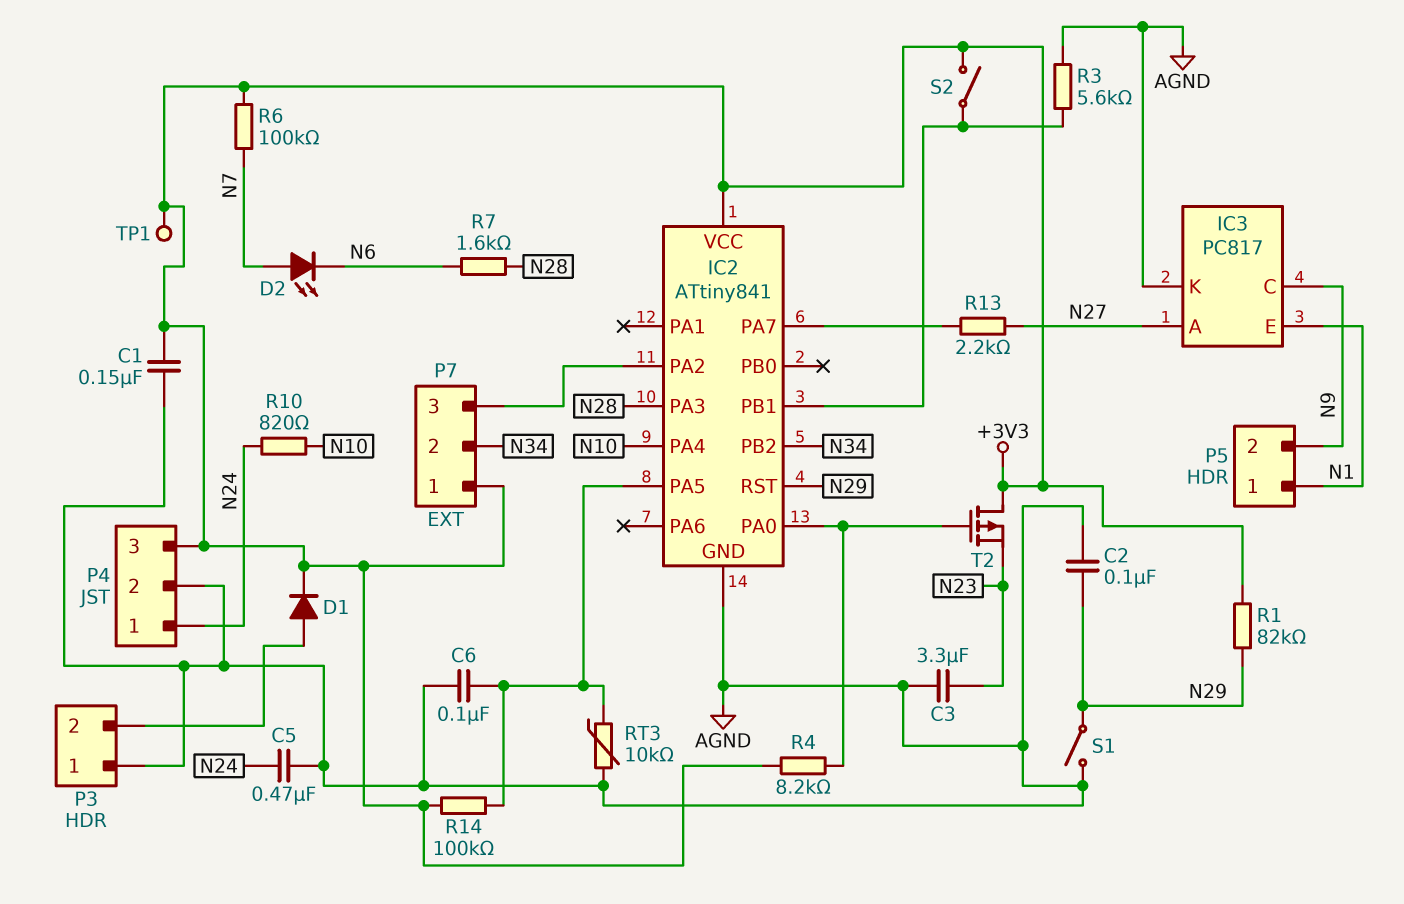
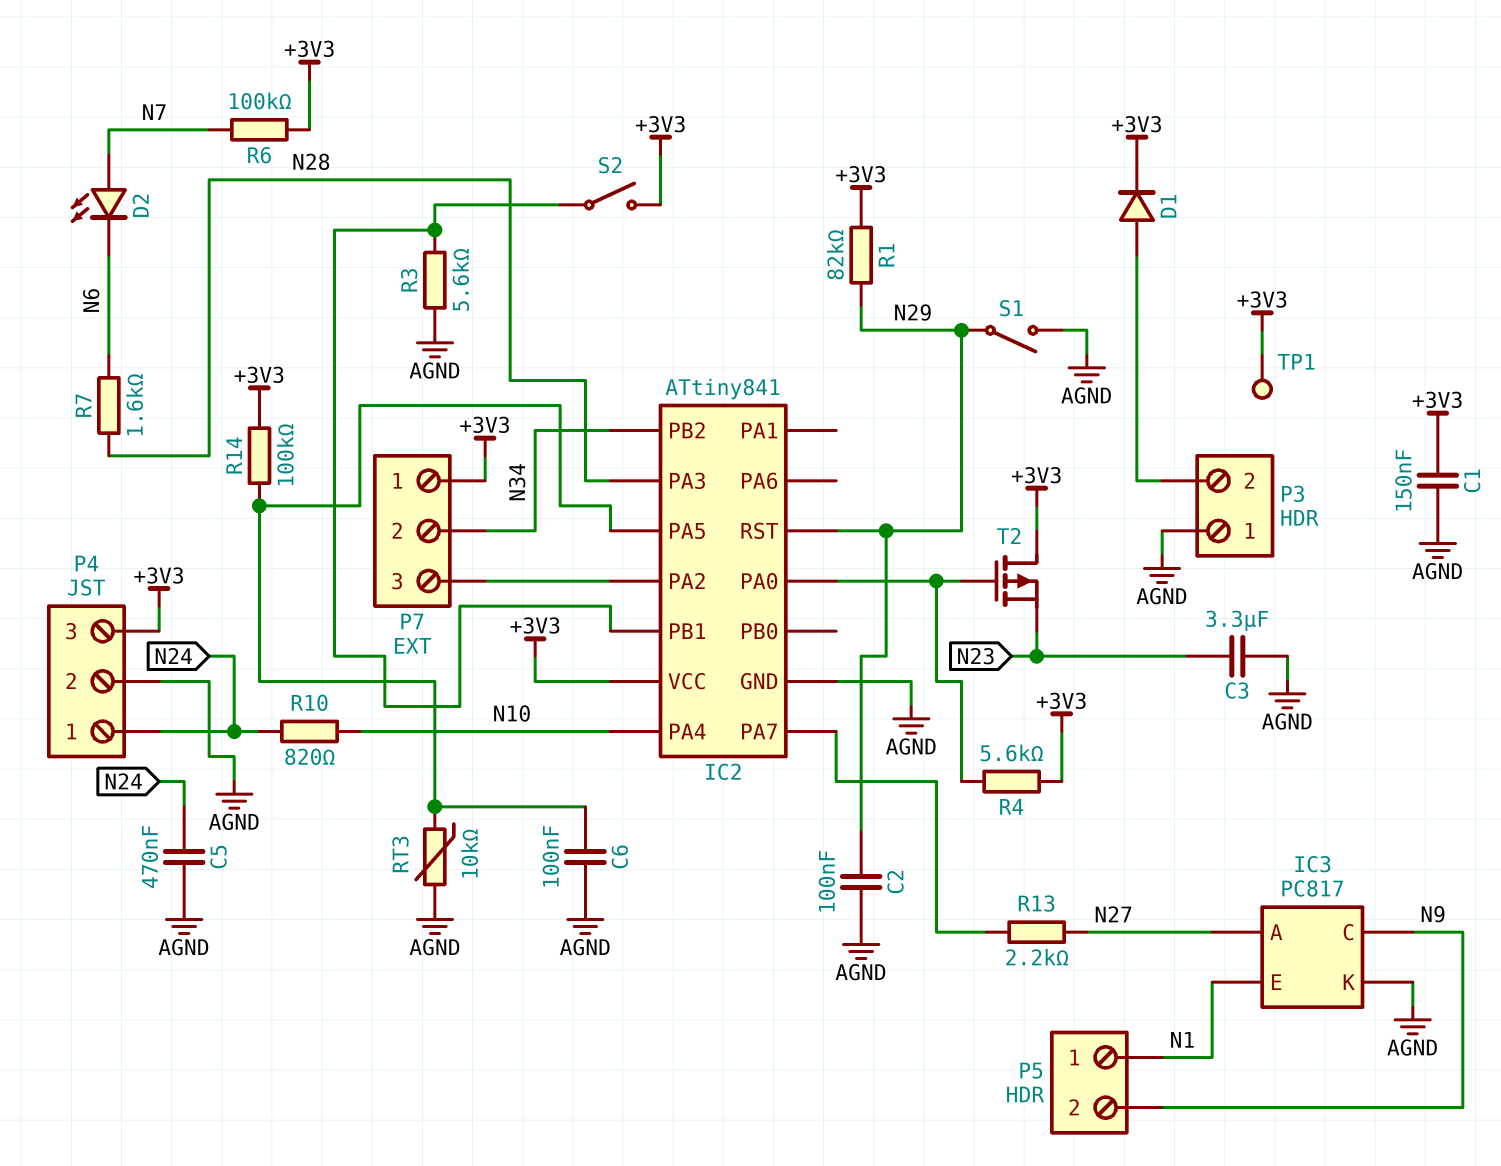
R4: 8.2k (+3V3, IC2/PA0) -> 5.6k (+3V3, IC2/PA0)

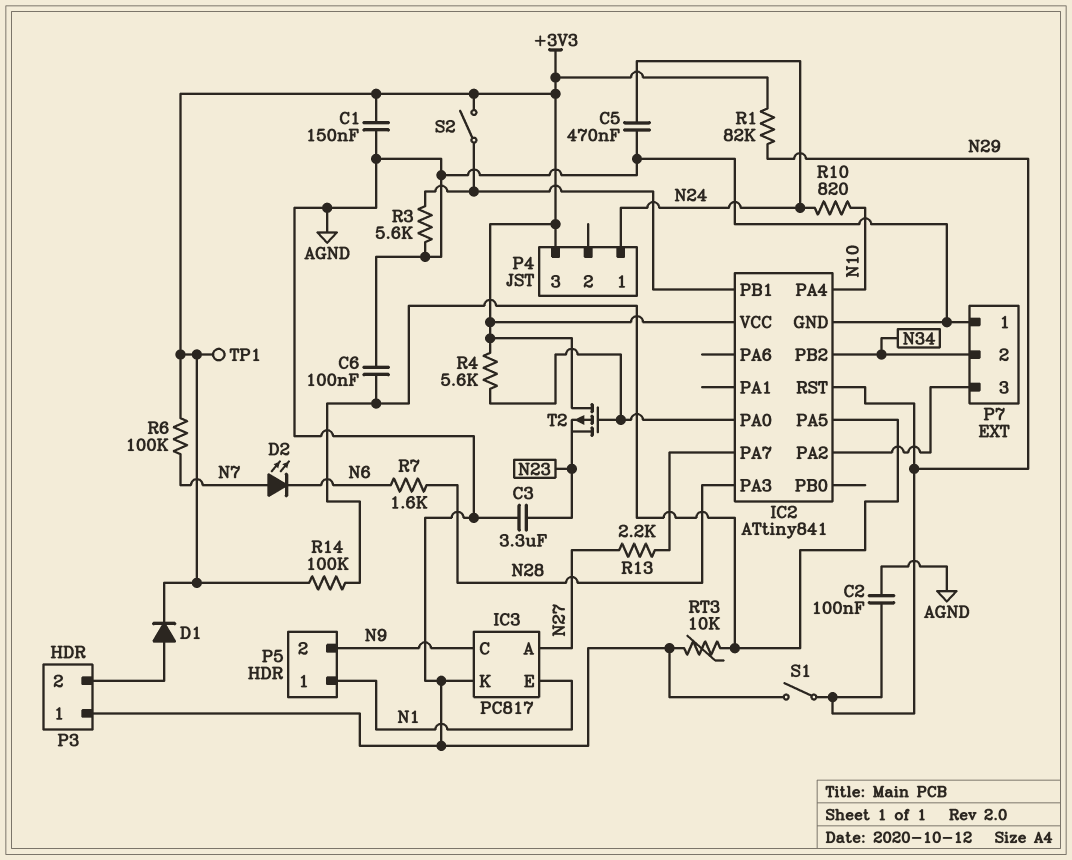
P4 pin 2: AGND -> none
P7 pin 1: +3V3 -> AGND

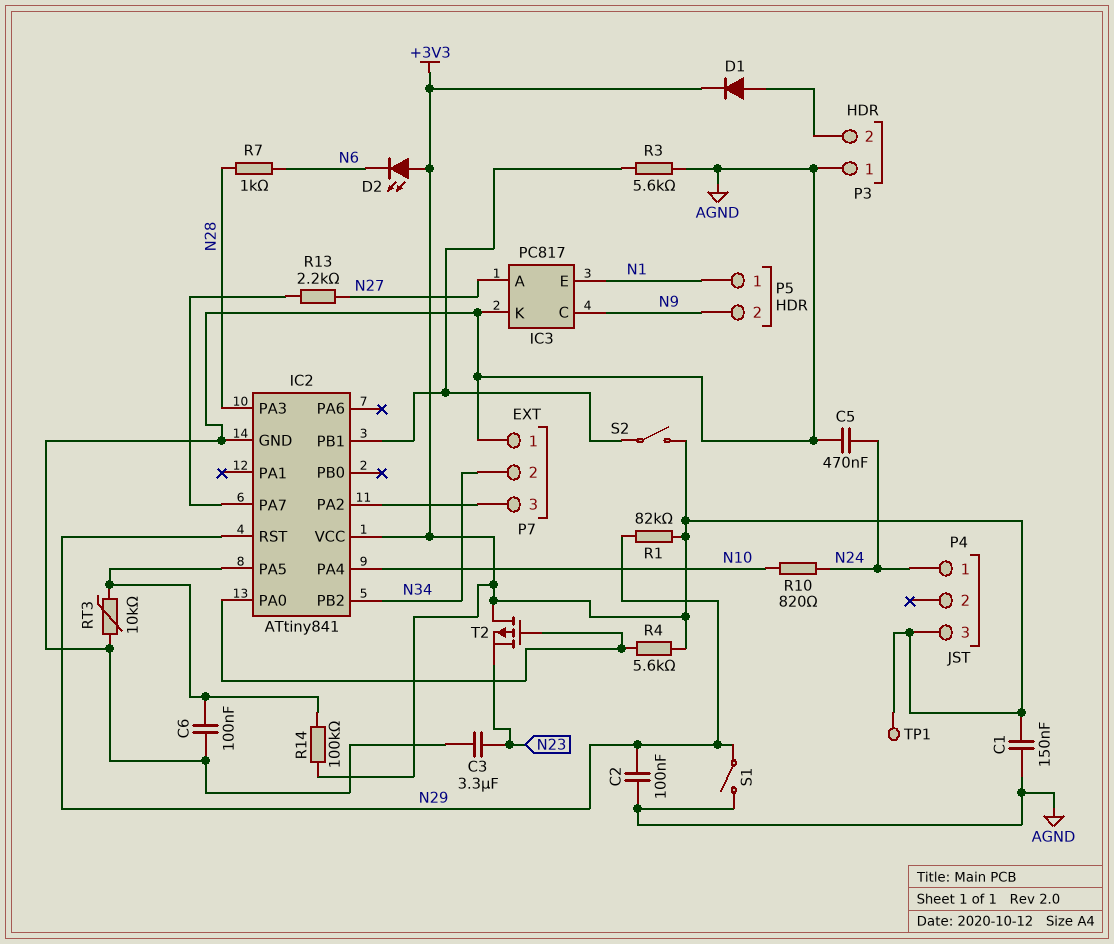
D2: LED (A N7, K N6) -> LED (A +3V3, K N6)
R6: 100k (+3V3, N7) -> none
R7: 1.6k (N6, N28) -> 1k (N6, N28)

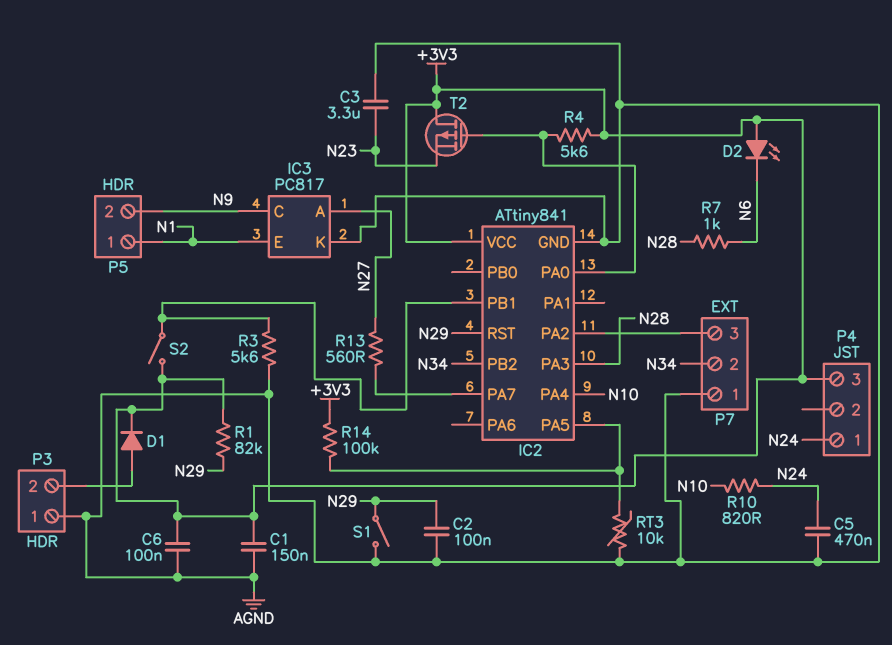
C6: 100nF (AGND, IC2/PA5) -> 100nF (+3V3, AGND)
R13: 2.2k (IC2/PA7, N27) -> 560 (IC2/PA7, N27)
TP1: test point (+3V3) -> none

